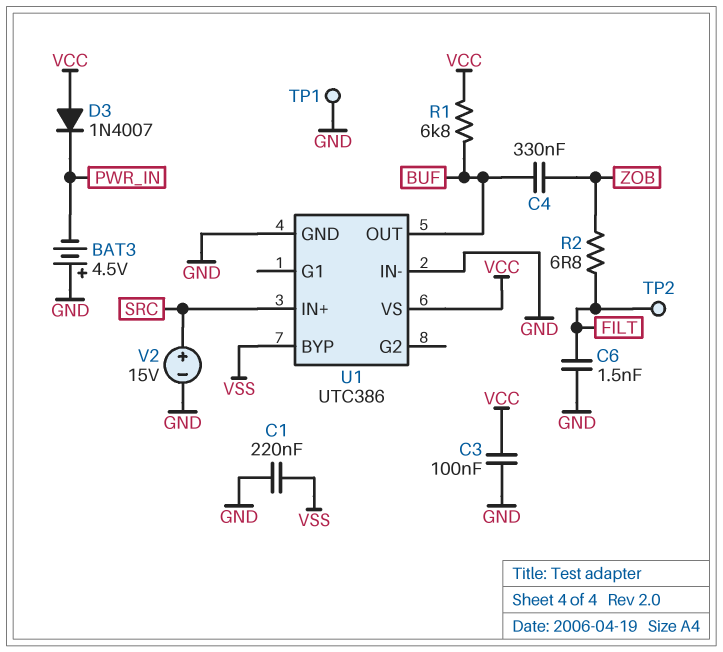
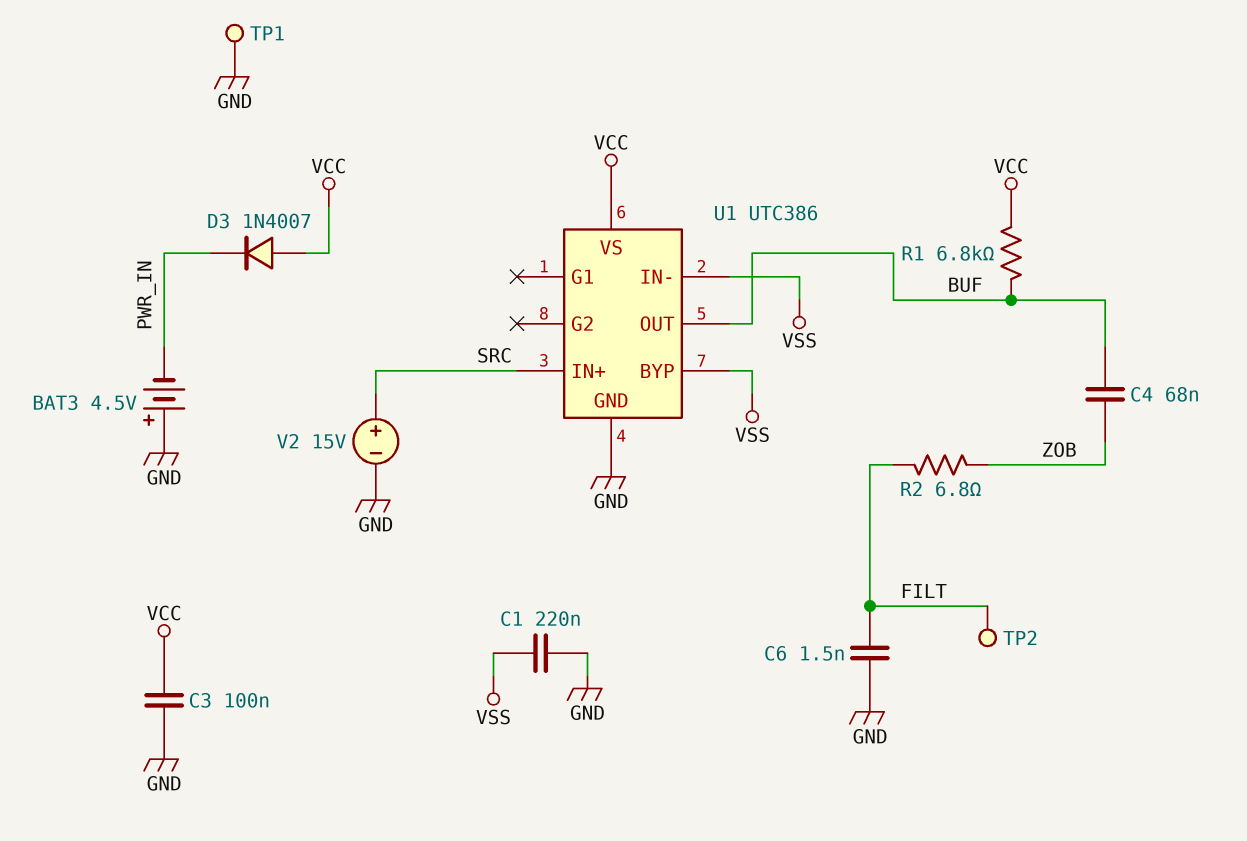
C4: 330nF (BUF, ZOB) -> 68nF (BUF, ZOB)
U1 pin IN-: GND -> VSS

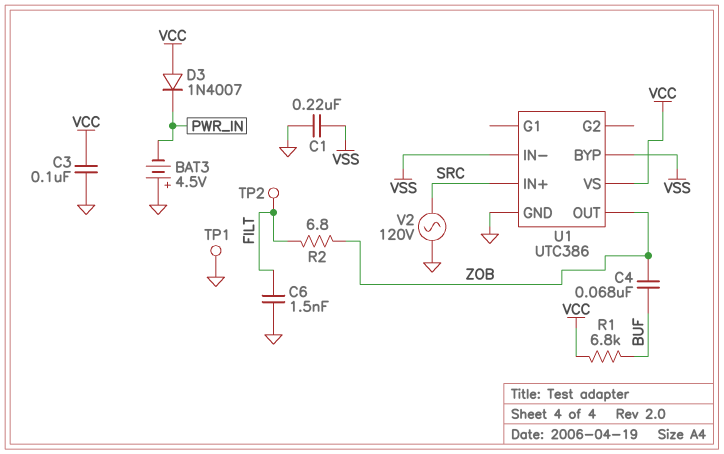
U1 pin OUT: BUF -> ZOB
V2: 15V (plus SRC, minus GND) -> AC 120V (GND, SRC)

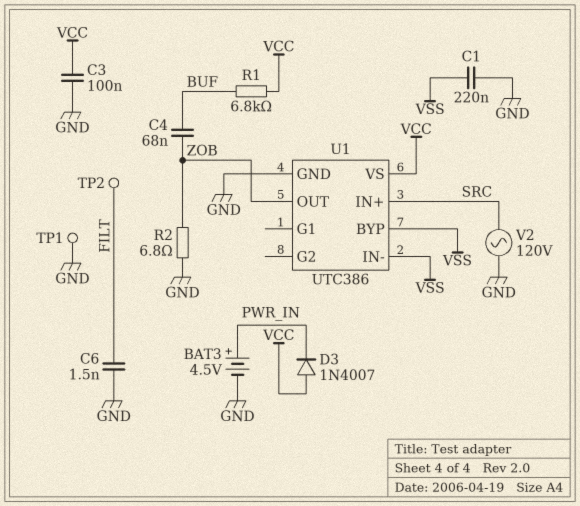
BAT3: 4.5V (plus GND, minus PWR_IN) -> 4.5V (plus PWR_IN, minus GND)
R2: 6.8 (FILT, ZOB) -> 6.8 (GND, ZOB)

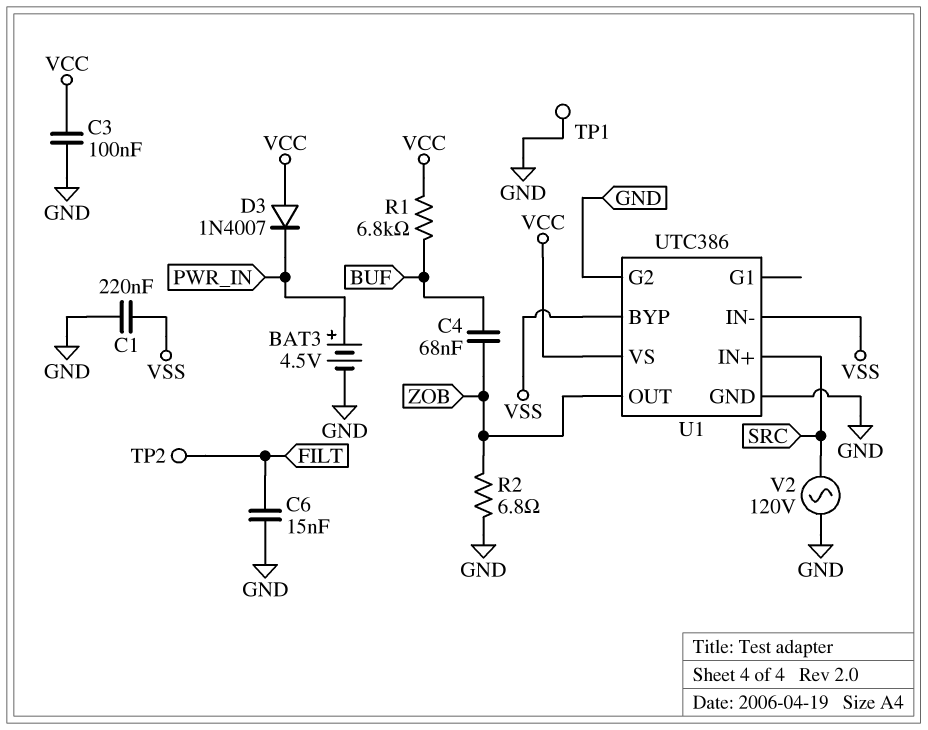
C6: 1.5nF (FILT, GND) -> 15nF (FILT, GND)
U1 pin G2: none -> GND

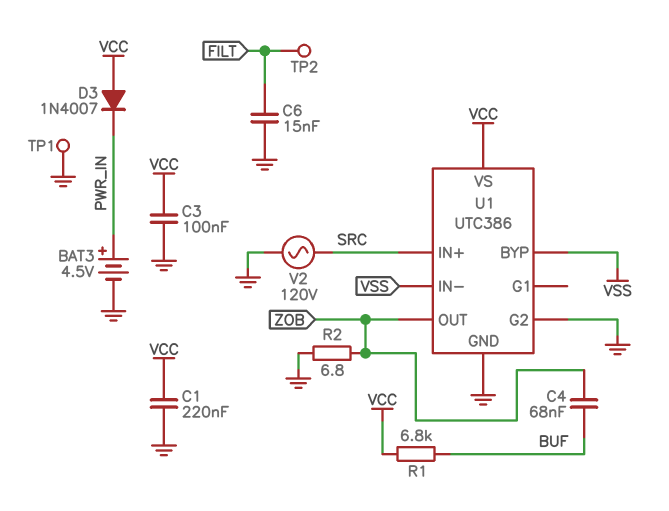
C1: 220nF (GND, VSS) -> 220nF (GND, VCC)

